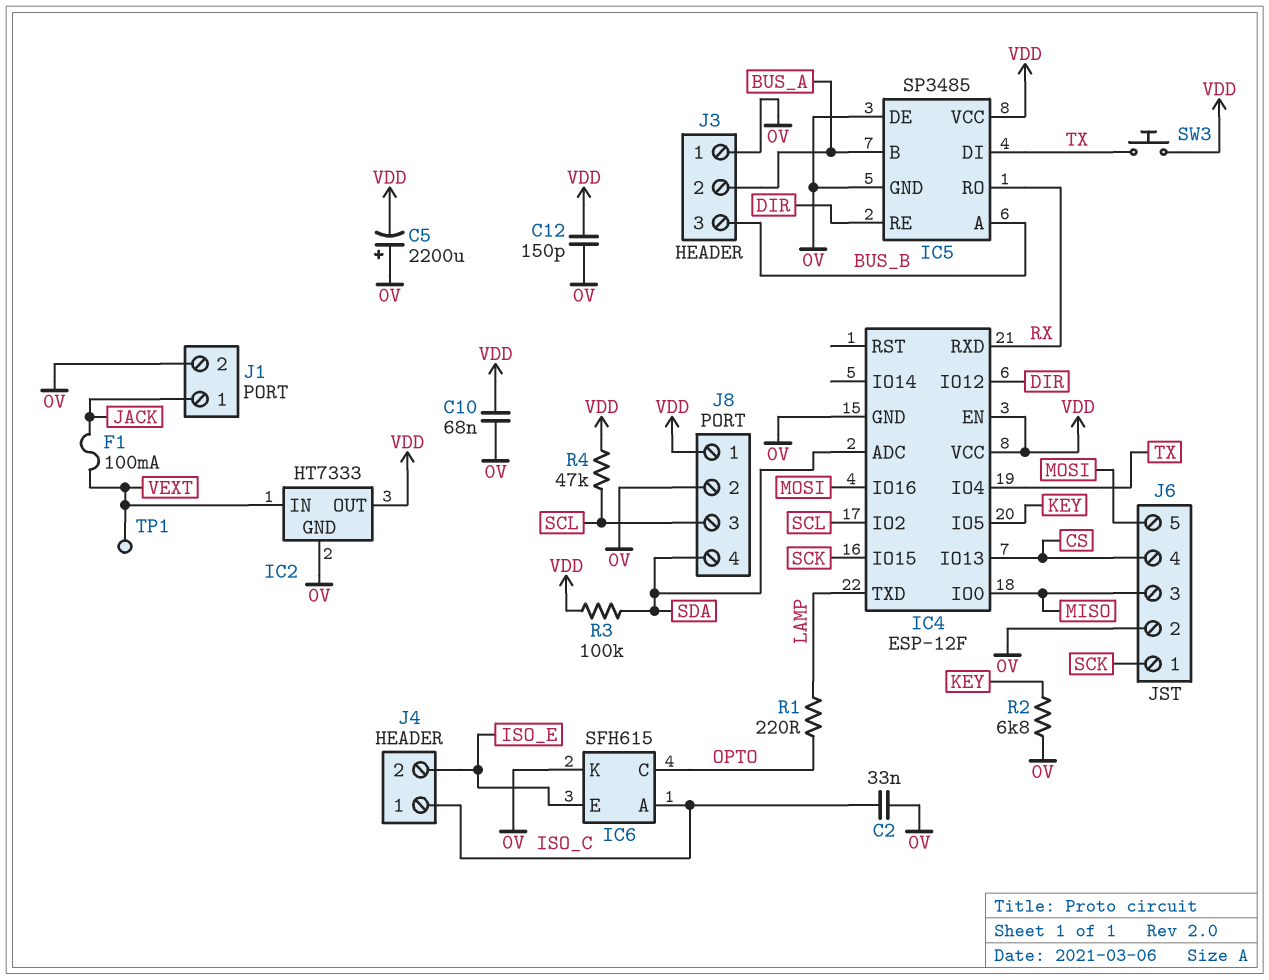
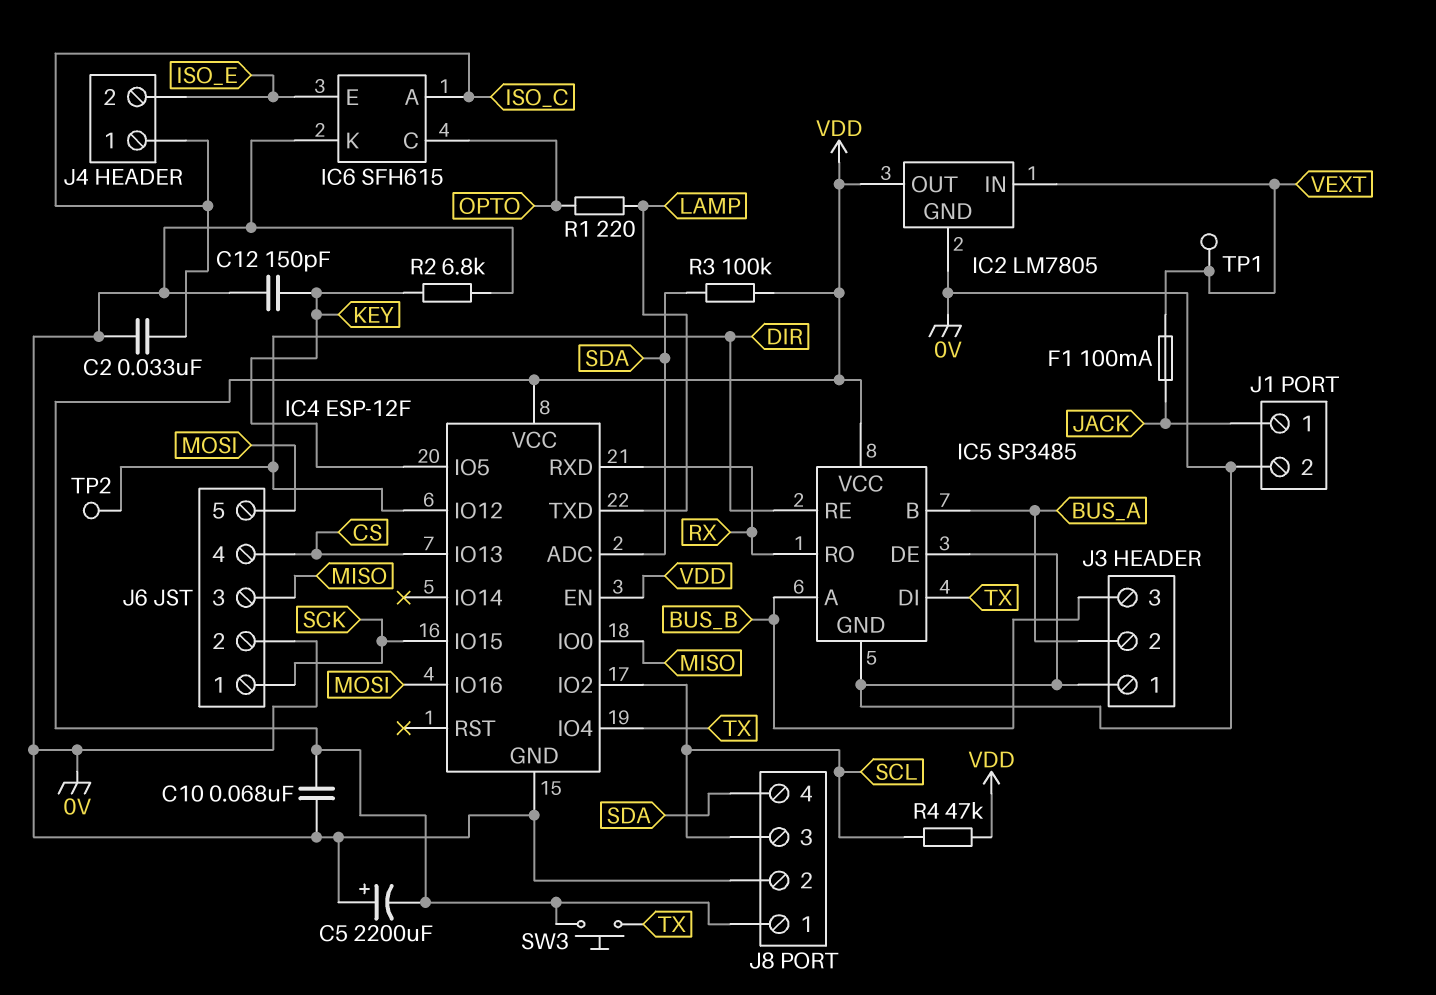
C12: 150pF (0V, VDD) -> 150pF (0V, KEY)
IC2: HT7333 -> LM7805
TP2: none -> test point (DIR)

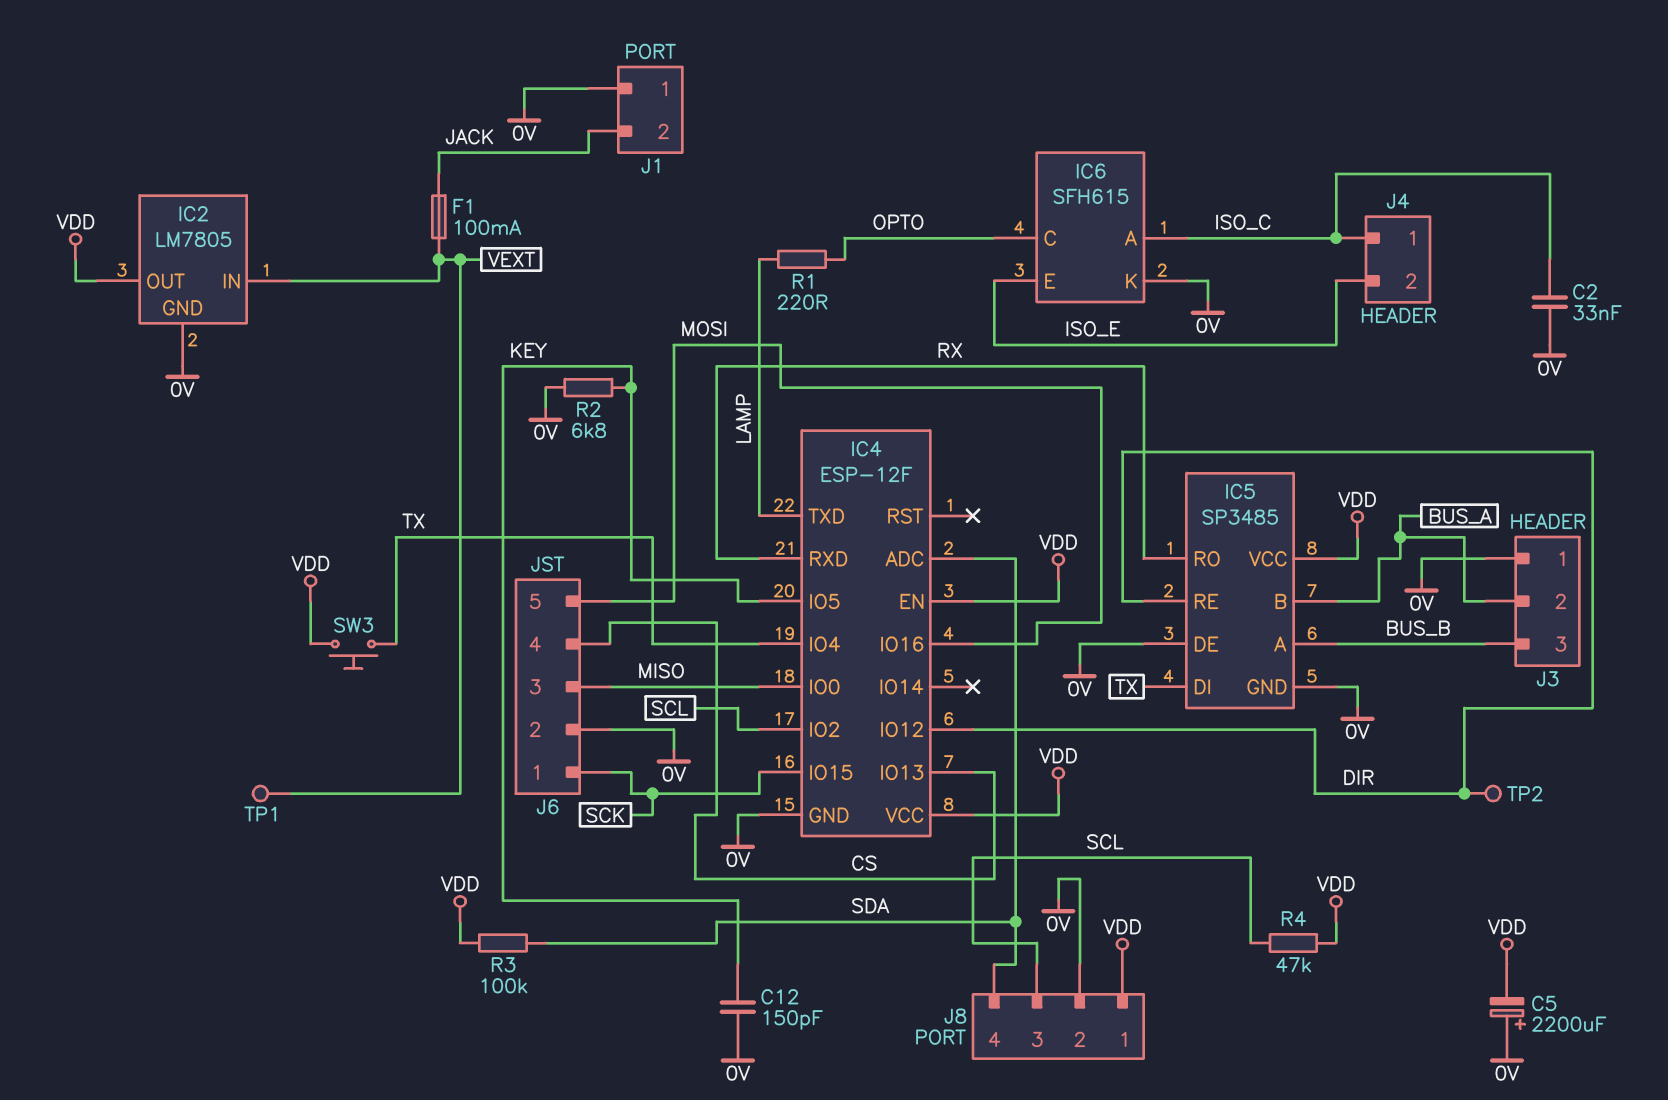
C10: 68nF (0V, VDD) -> none
J1 pin 1: JACK -> 0V
J1 pin 2: 0V -> JACK

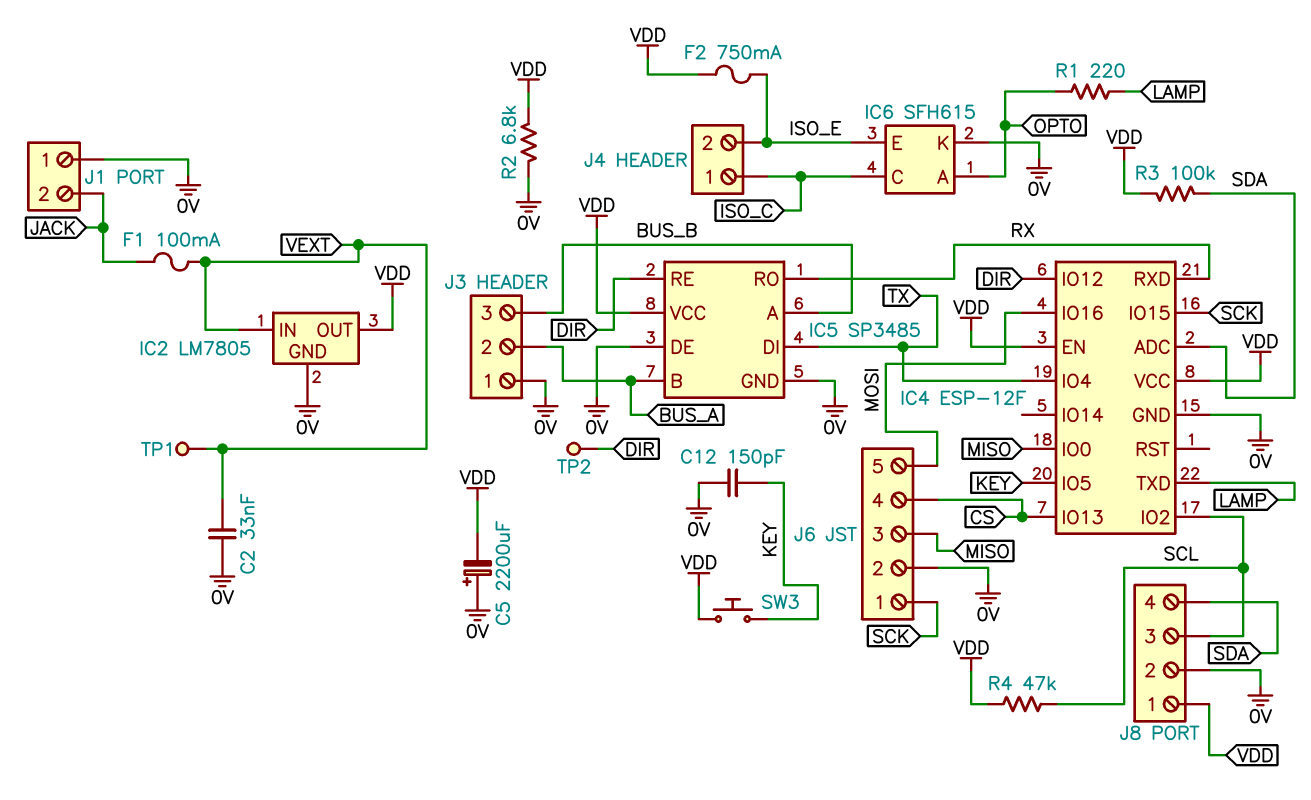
C2: 33nF (0V, ISO_C) -> 33nF (0V, VEXT)
F2: none -> 750mA (ISO_E, VDD)
IC6 pin A: ISO_C -> OPTO
IC6 pin C: OPTO -> ISO_C
R2: 6.8k (0V, KEY) -> 6.8k (0V, VDD)
SW3: button (TX, VDD) -> button (KEY, VDD)

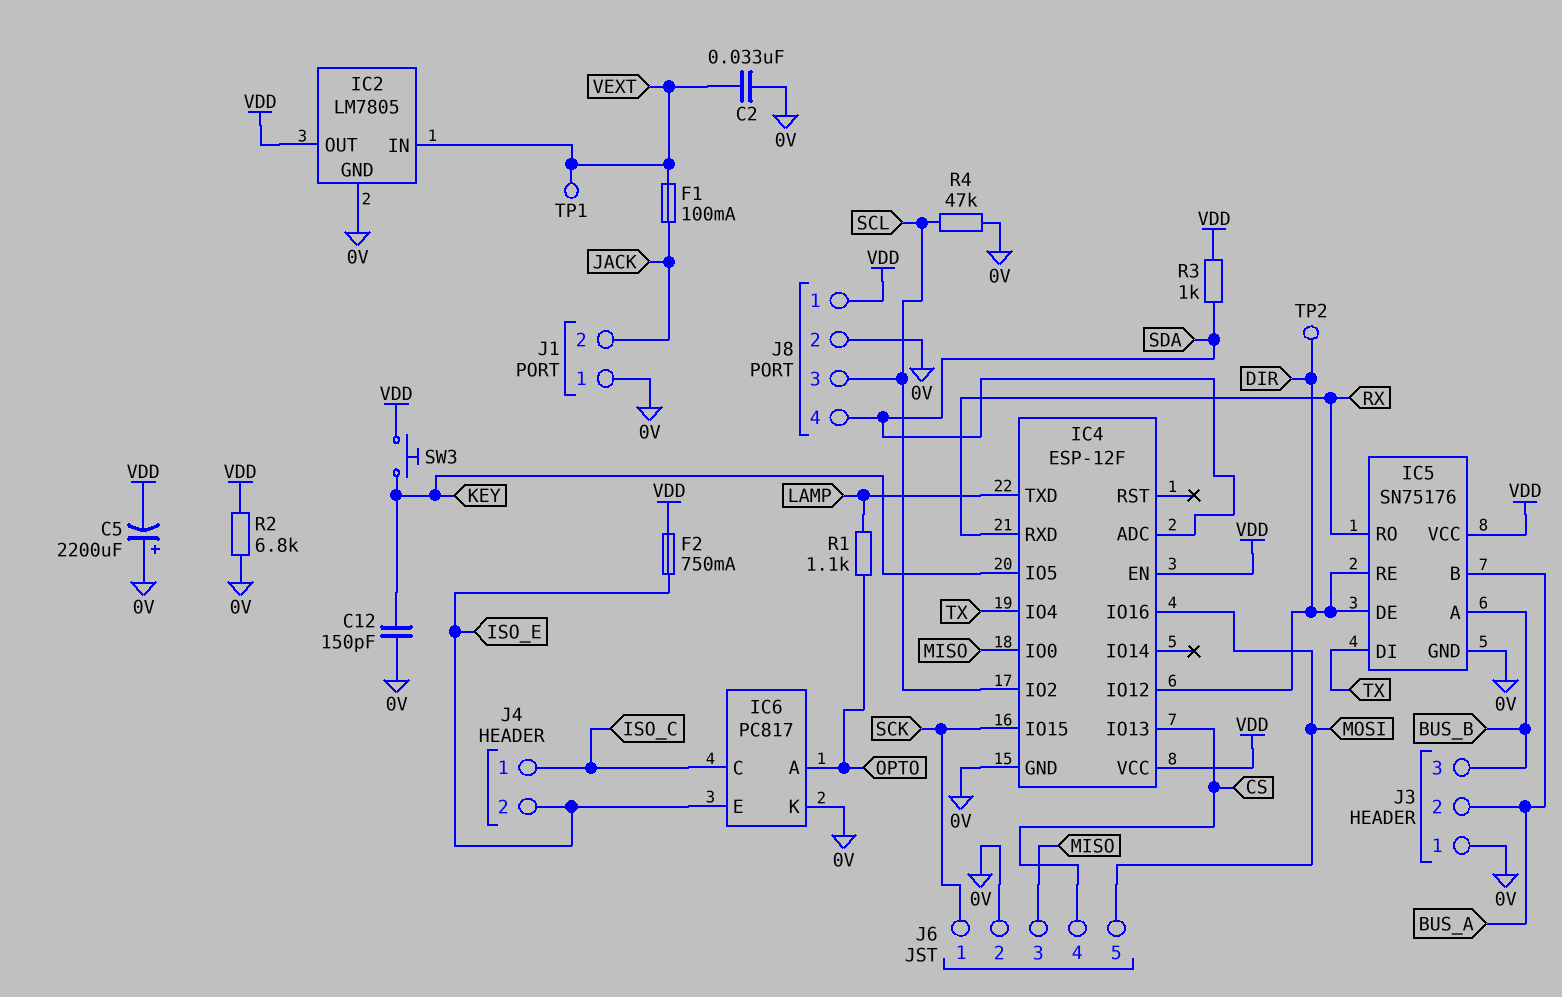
IC5: SP3485 -> SN75176
IC5 pin DE: 0V -> DIR
IC6: SFH615 -> PC817
R1: 220 (LAMP, OPTO) -> 1.1k (LAMP, OPTO)
R3: 100k (SDA, VDD) -> 1k (SDA, VDD)
R4: 47k (SCL, VDD) -> 47k (0V, SCL)

